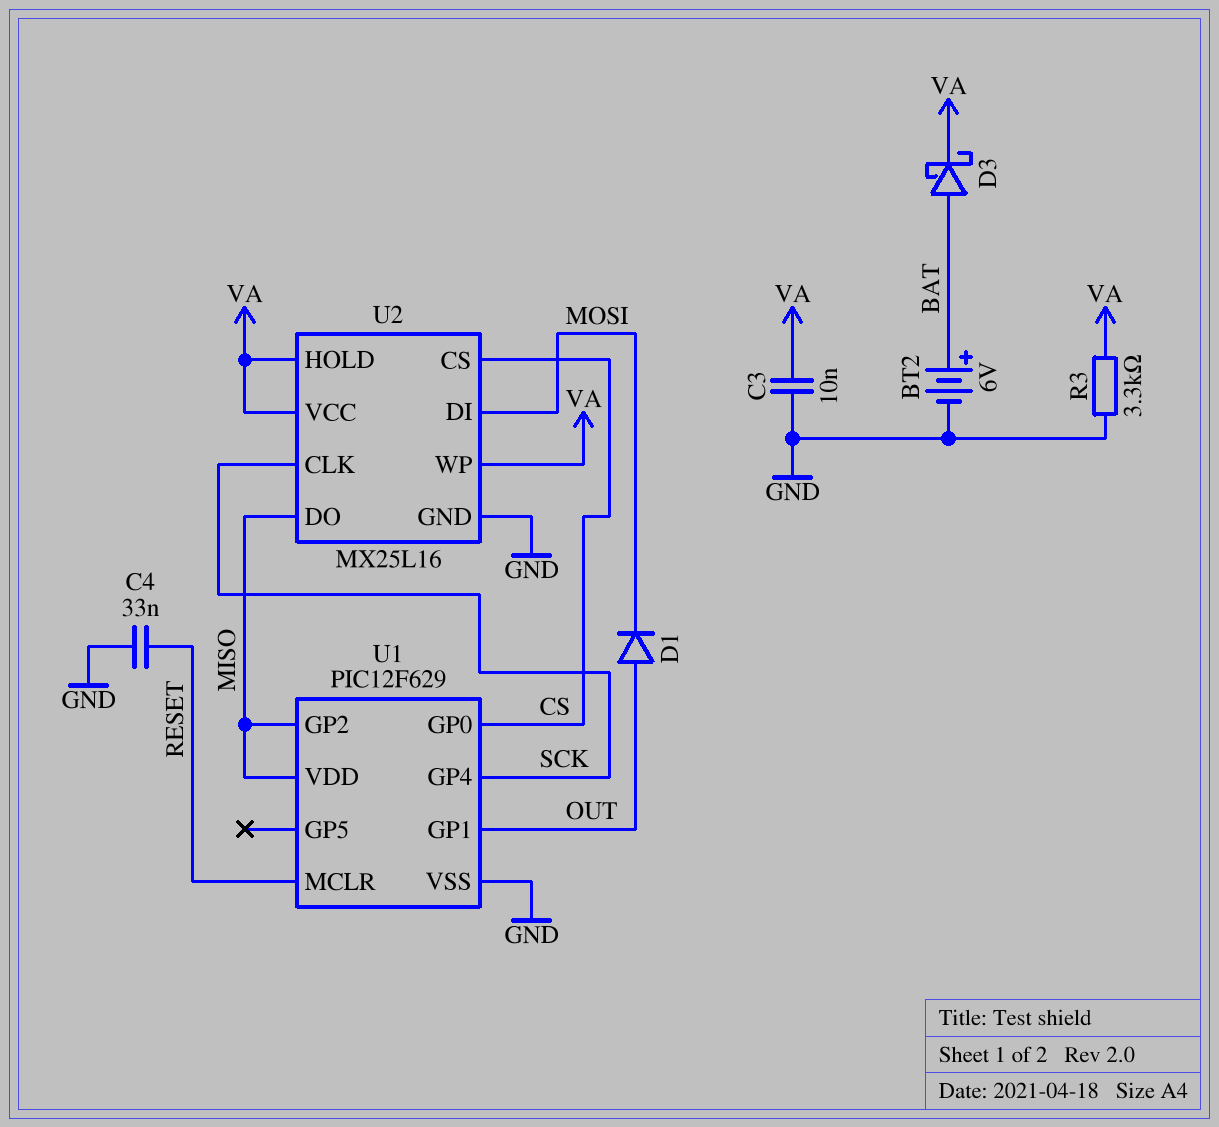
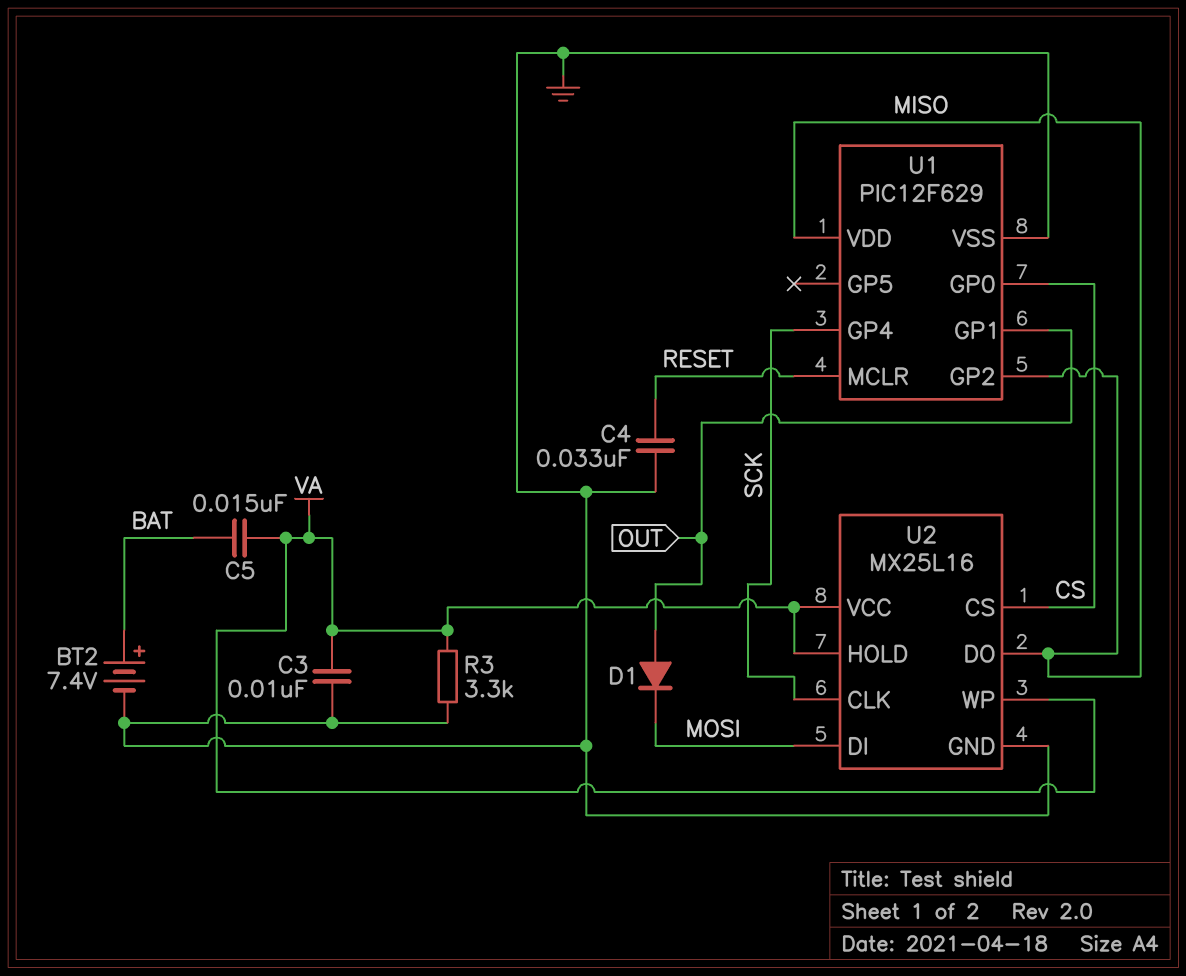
BT2: 6V (plus BAT, minus GND) -> 7.4V (plus BAT, minus GND)
C5: none -> 15nF (BAT, VA)
D3: schottky (A BAT, K VA) -> none

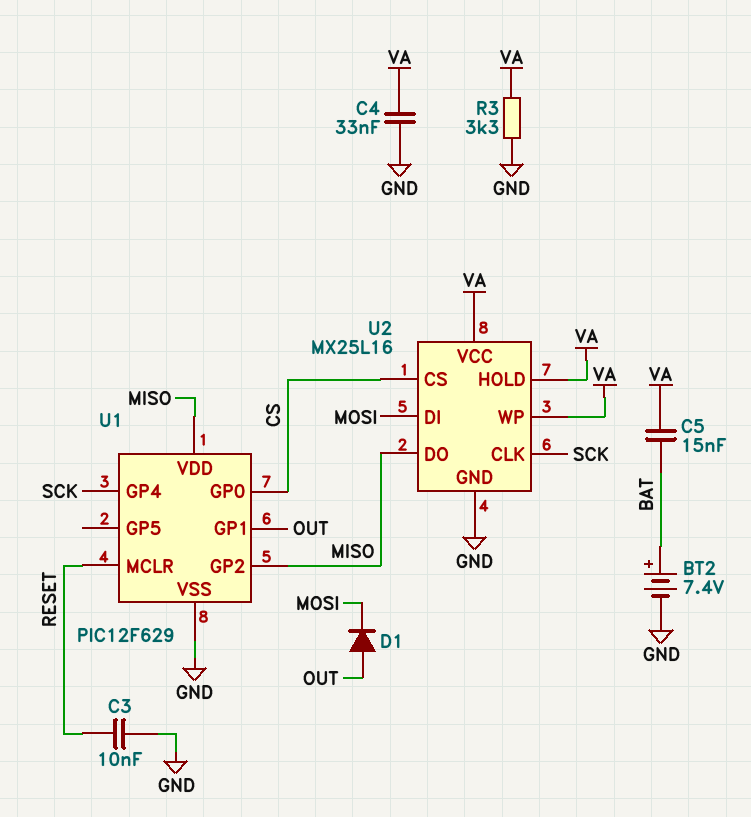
C3: 10nF (GND, VA) -> 10nF (GND, RESET)
C4: 33nF (GND, RESET) -> 33nF (GND, VA)

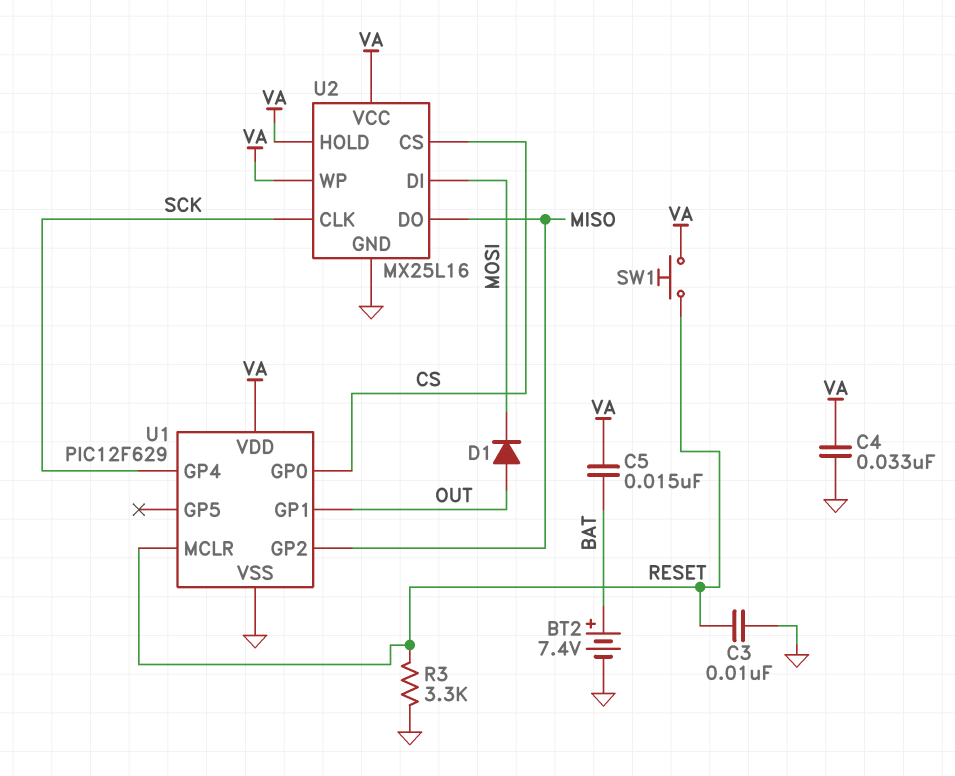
R3: 3.3k (GND, VA) -> 3.3k (GND, RESET)
SW1: none -> button (RESET, VA)
U1 pin VDD: MISO -> VA

